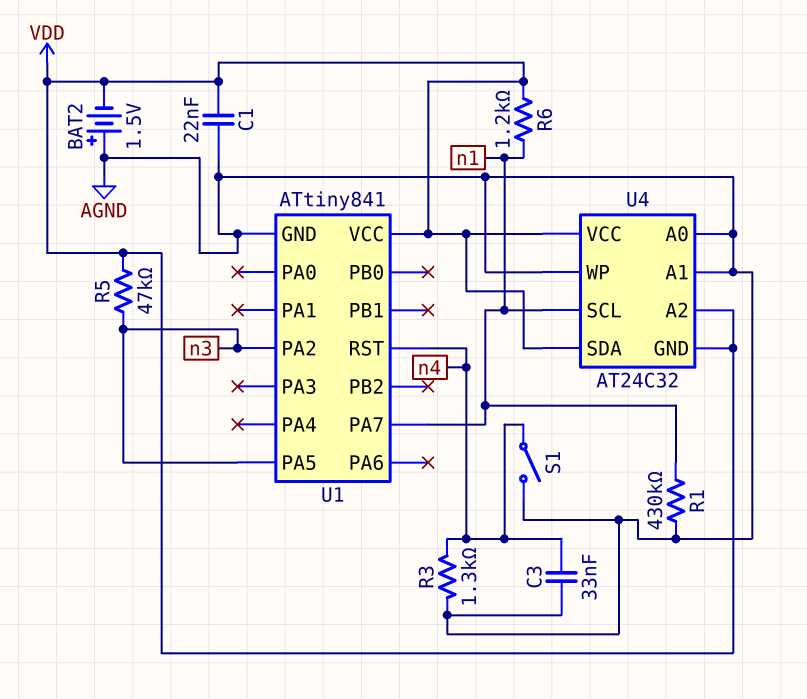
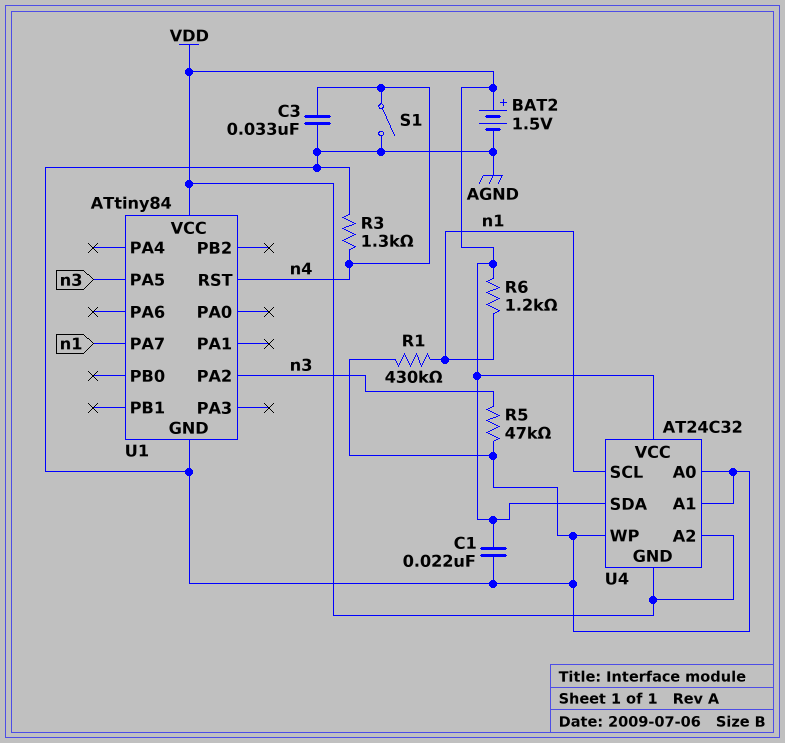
BAT2: 1.5V (plus AGND, minus VDD) -> 1.5V (plus VDD, minus AGND)
R5: 47k (VDD, n3) -> 47k (AGND, n3)
U1: ATtiny841 -> ATtiny84

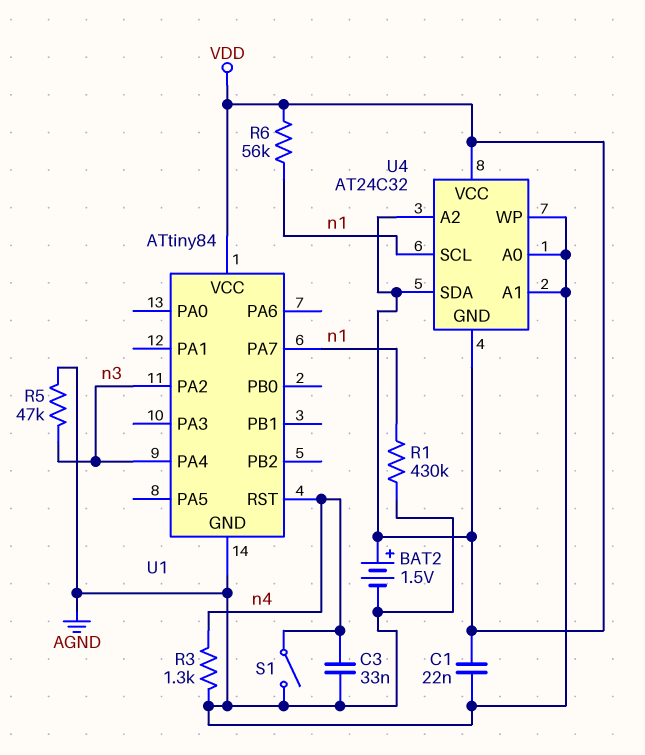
R6: 1.2k (VDD, n1) -> 56k (VDD, n1)
U1 pin PA4: none -> n3
U1 pin PA5: n3 -> none

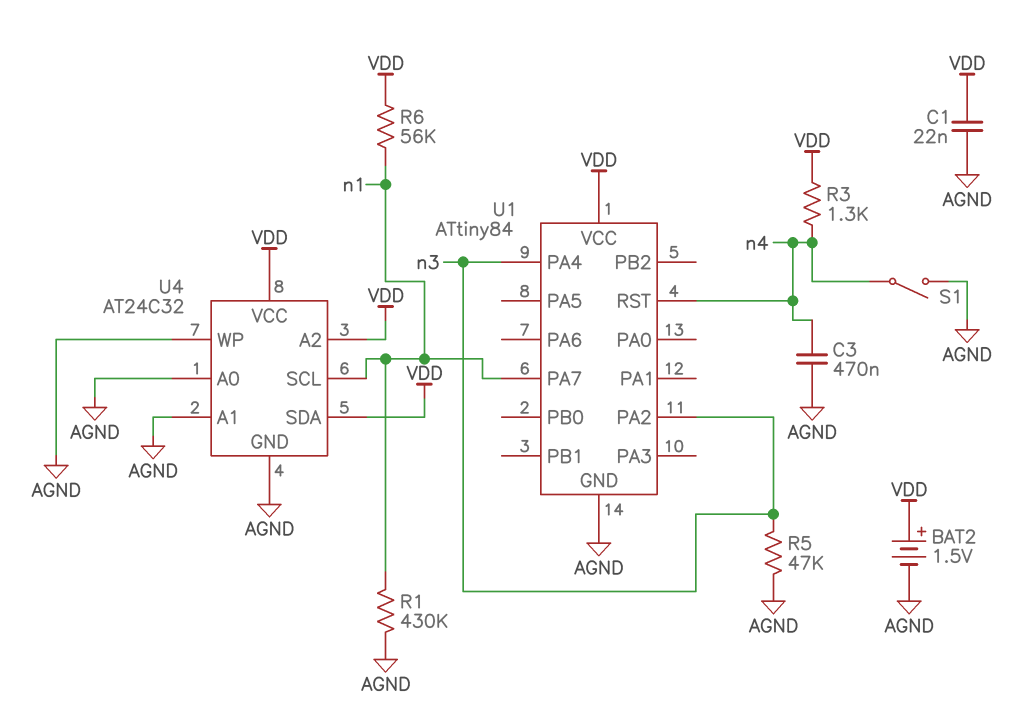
C3: 33nF (AGND, n4) -> 470nF (AGND, n4)
R3: 1.3k (AGND, n4) -> 1.3k (VDD, n4)
U4 pin GND: VDD -> AGND

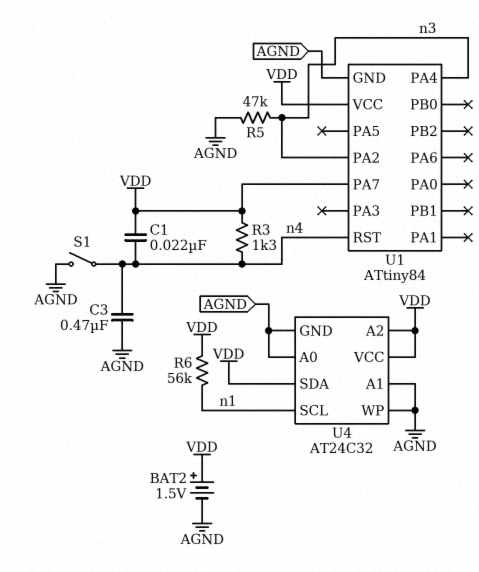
C1: 22nF (AGND, VDD) -> 22nF (VDD, n4)
R1: 430k (AGND, n1) -> none
U1 pin PA7: n1 -> VDD

